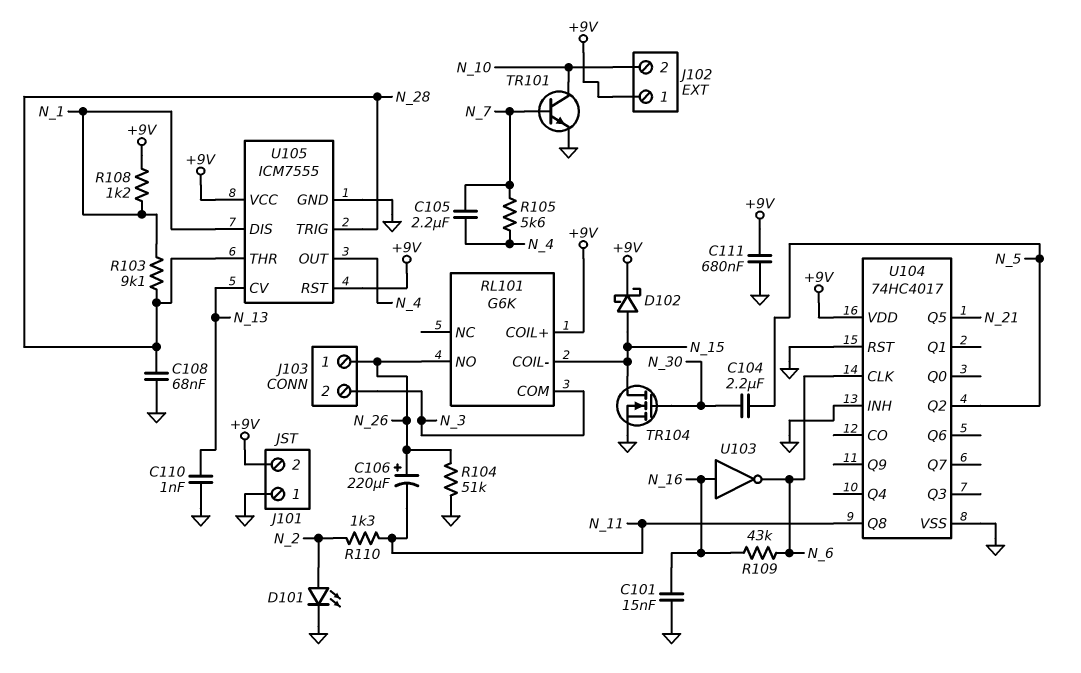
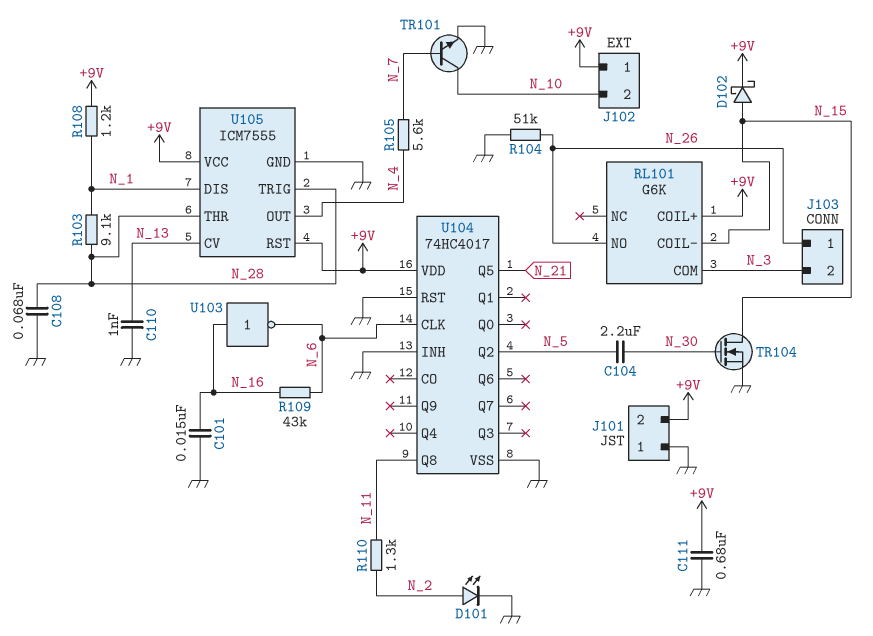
C105: 2.2uF (N_4, N_7) -> none
C106: 220uF (plus N_26, minus N_11) -> none

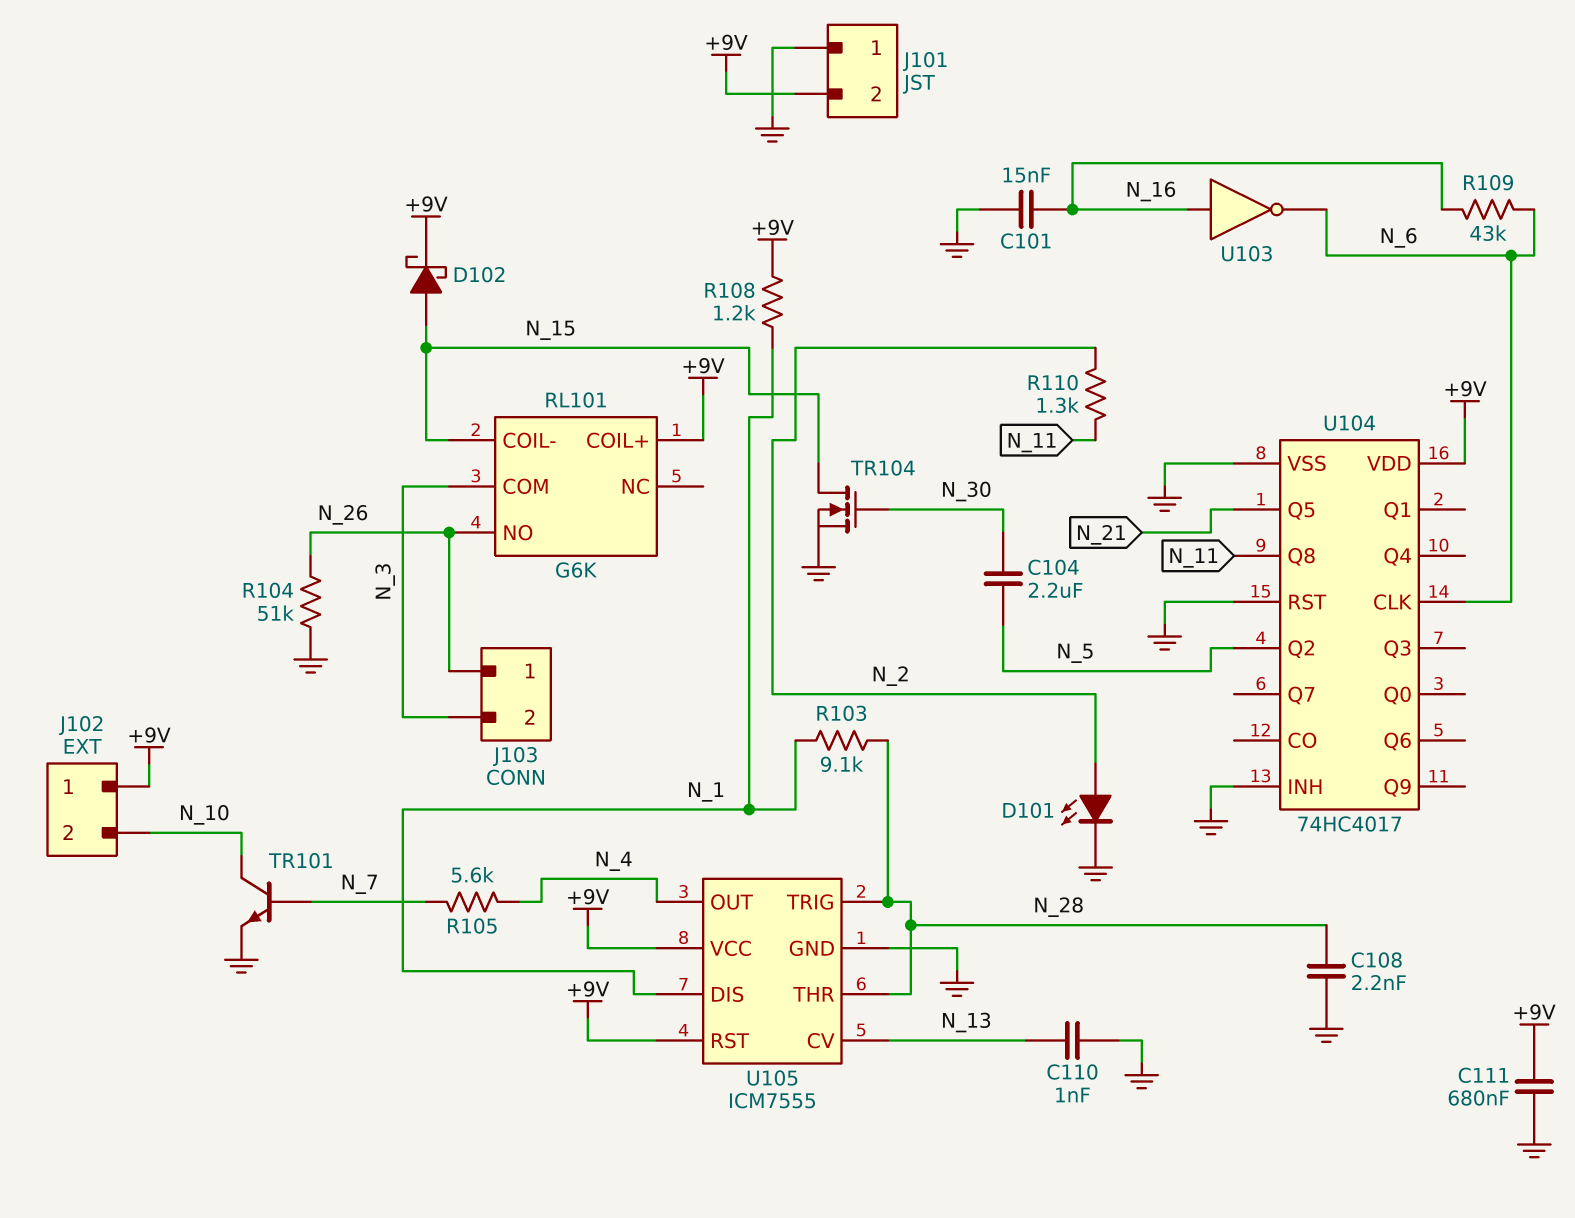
C108: 68nF (GND, N_28) -> 2.2nF (GND, N_28)

